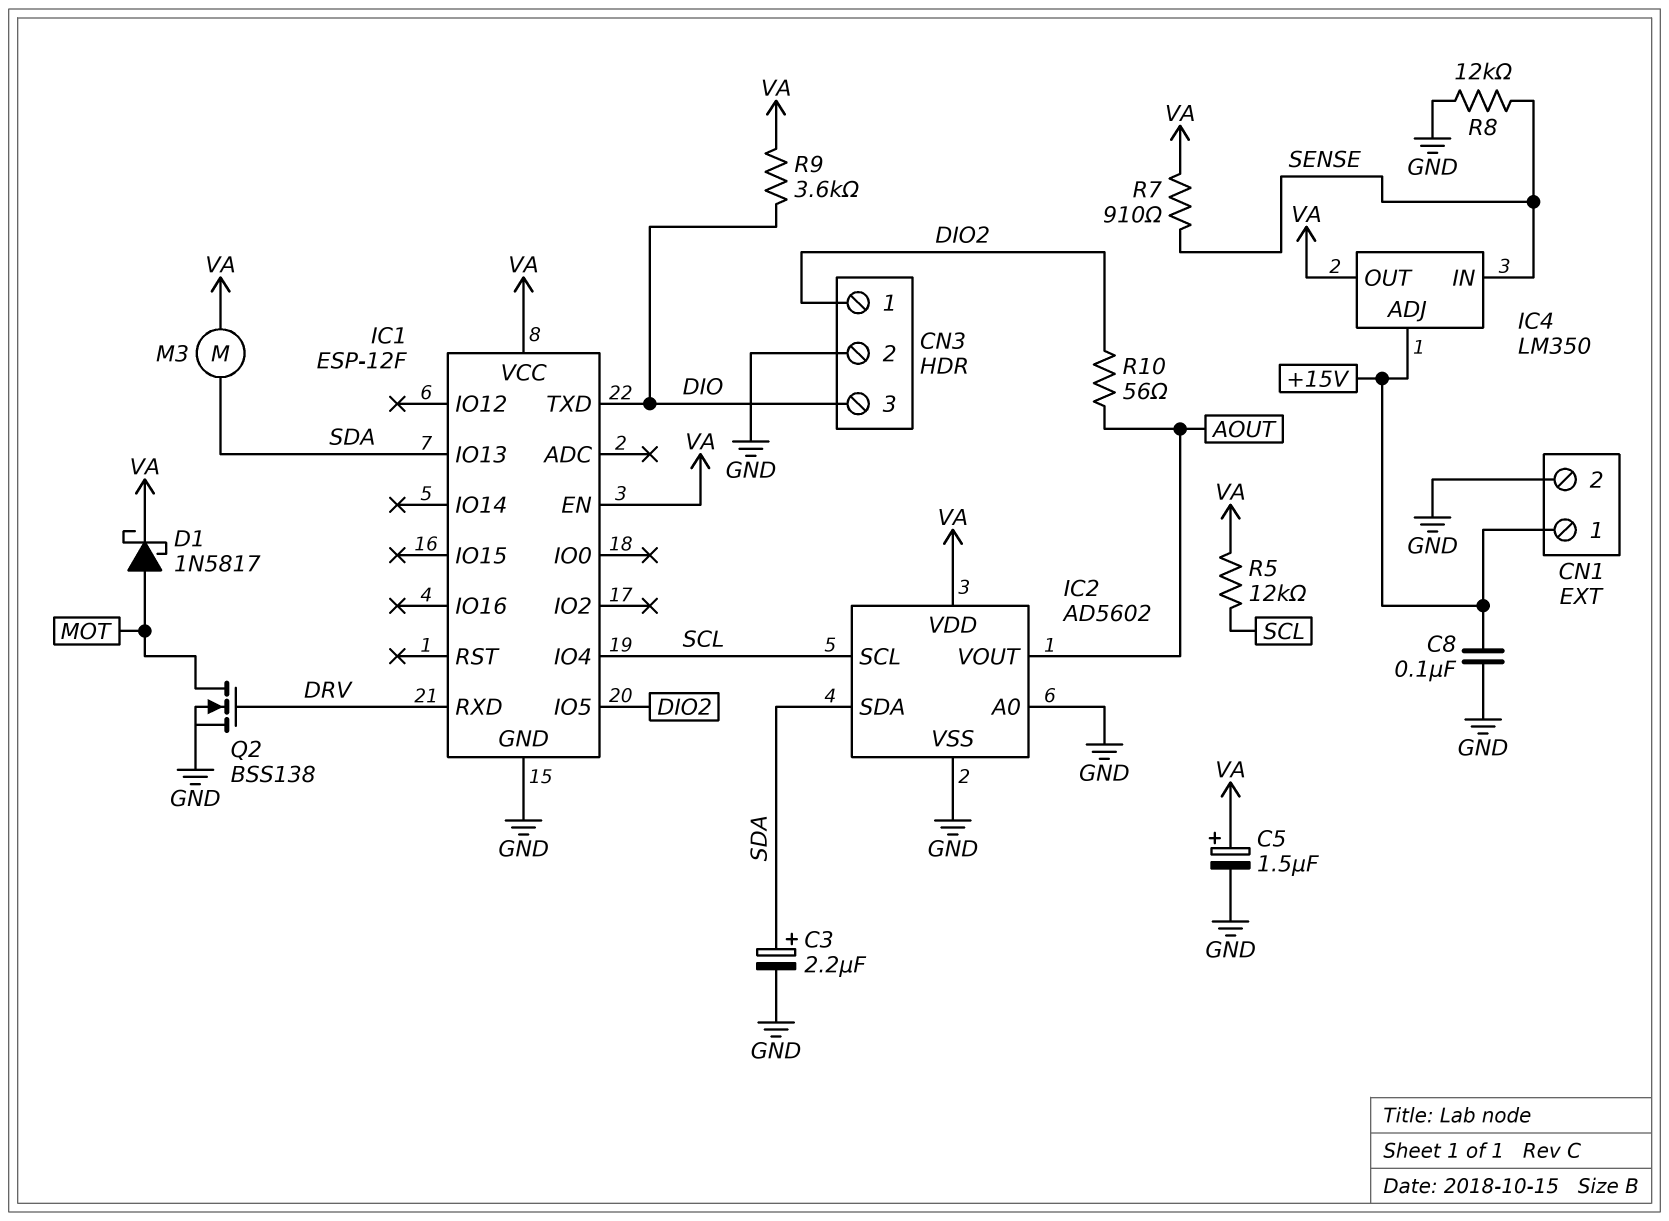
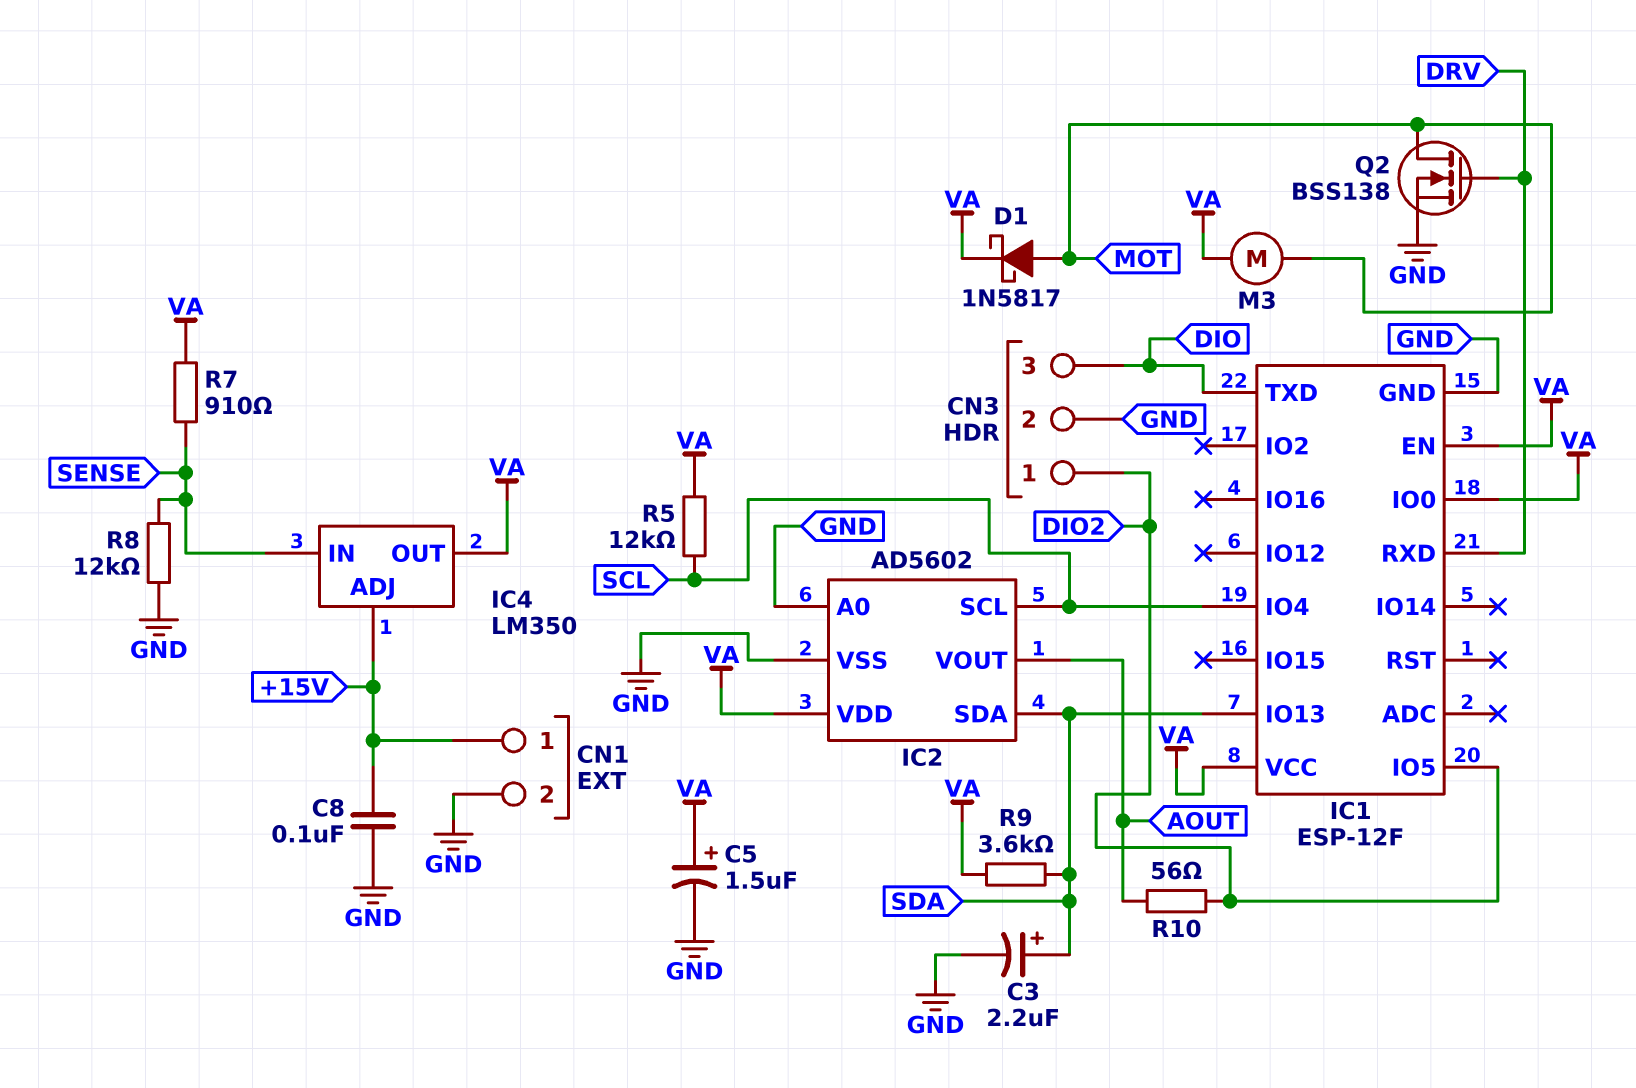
IC1 pin IO0: none -> VA
M3: motor (SDA, VA) -> motor (MOT, VA)
R9: 3.6k (DIO, VA) -> 3.6k (SDA, VA)

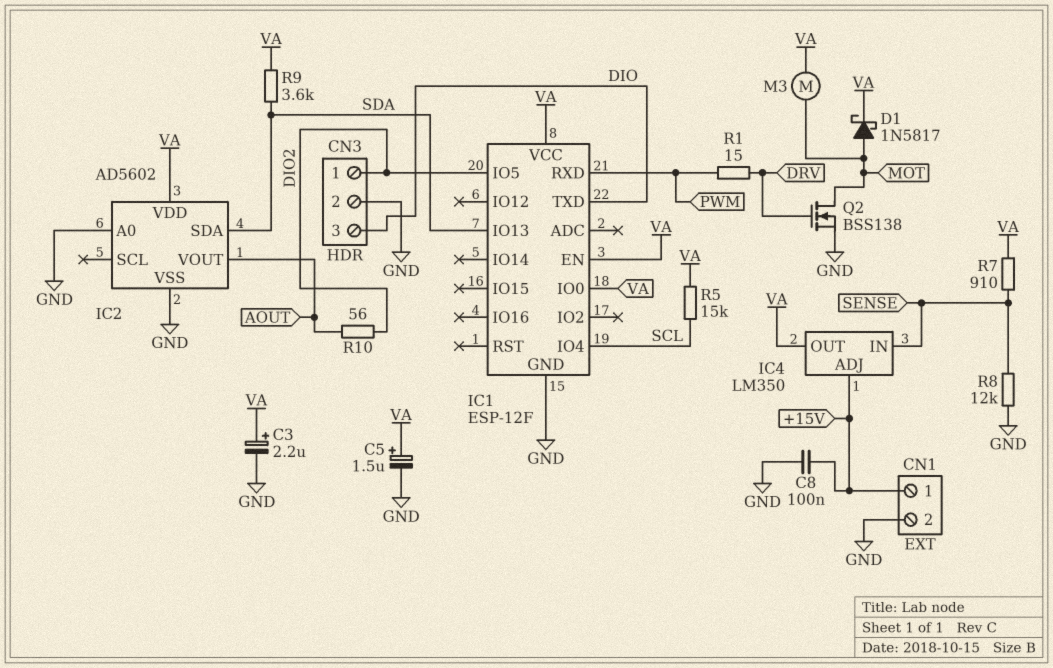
C3: 2.2uF (plus SDA, minus GND) -> 2.2uF (plus VA, minus GND)
IC1 pin RXD: DRV -> PWM
IC2 pin SCL: SCL -> none
R1: none -> 15 (DRV, PWM)
R5: 12k (SCL, VA) -> 15k (SCL, VA)

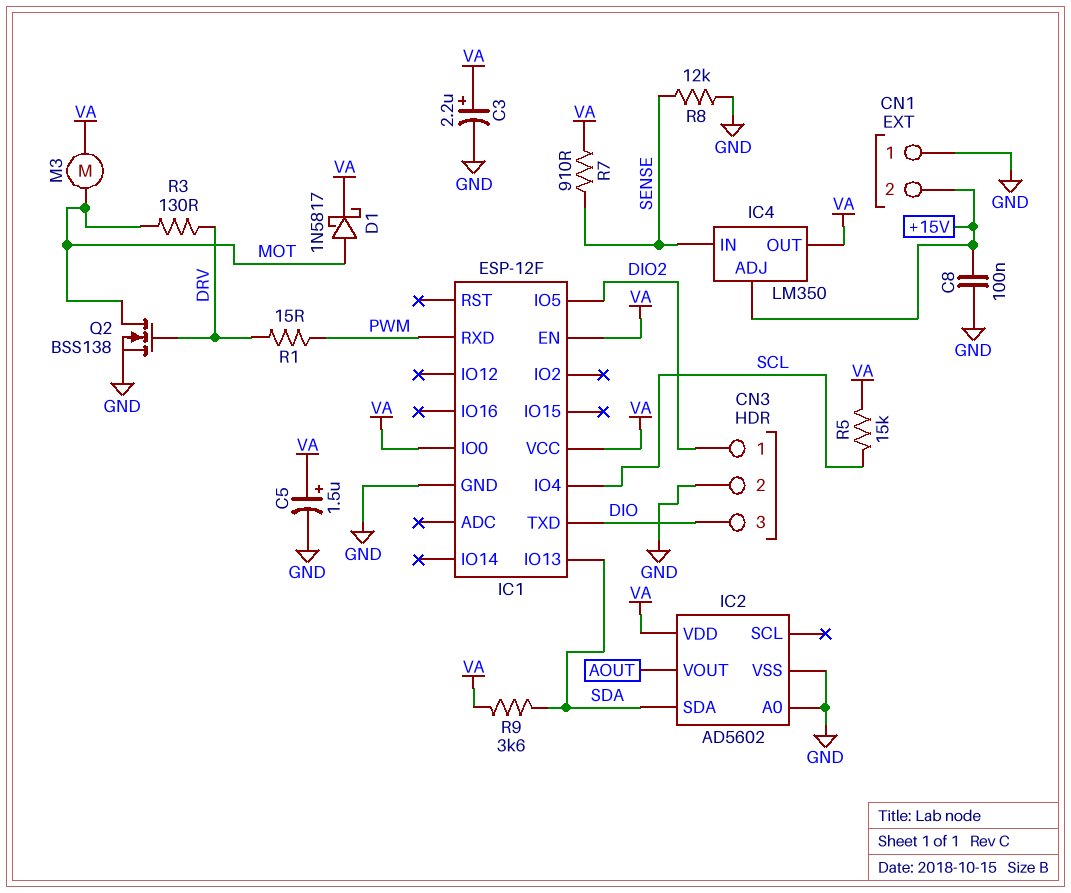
CN1 pin 1: +15V -> GND
CN1 pin 2: GND -> +15V
R3: none -> 130 (DRV, MOT)
R10: 56 (AOUT, DIO2) -> none

